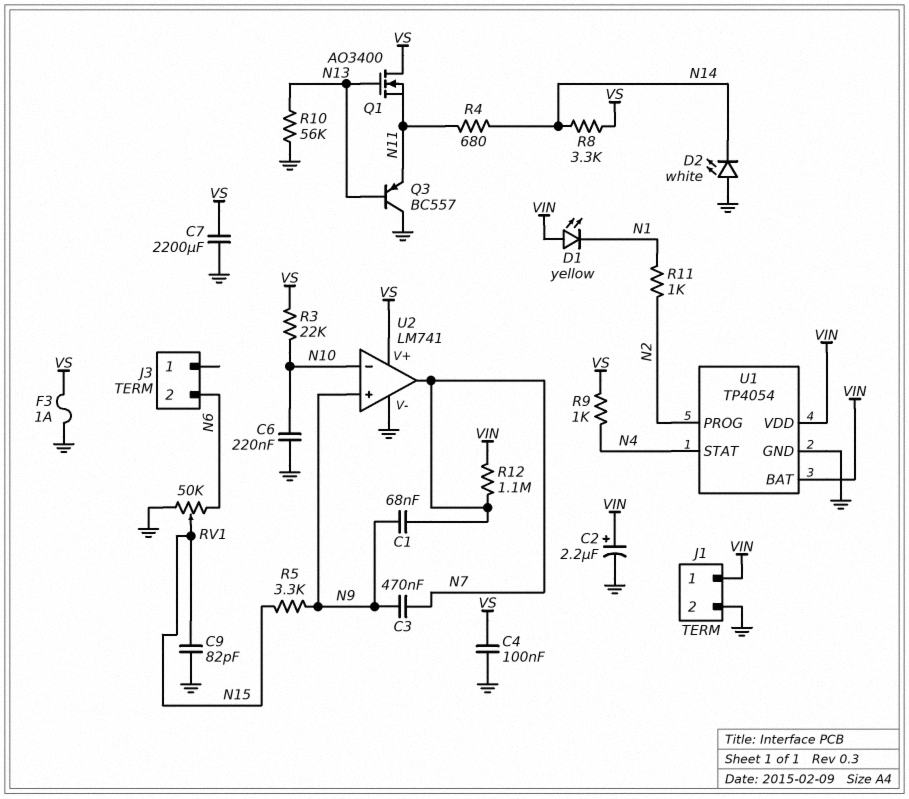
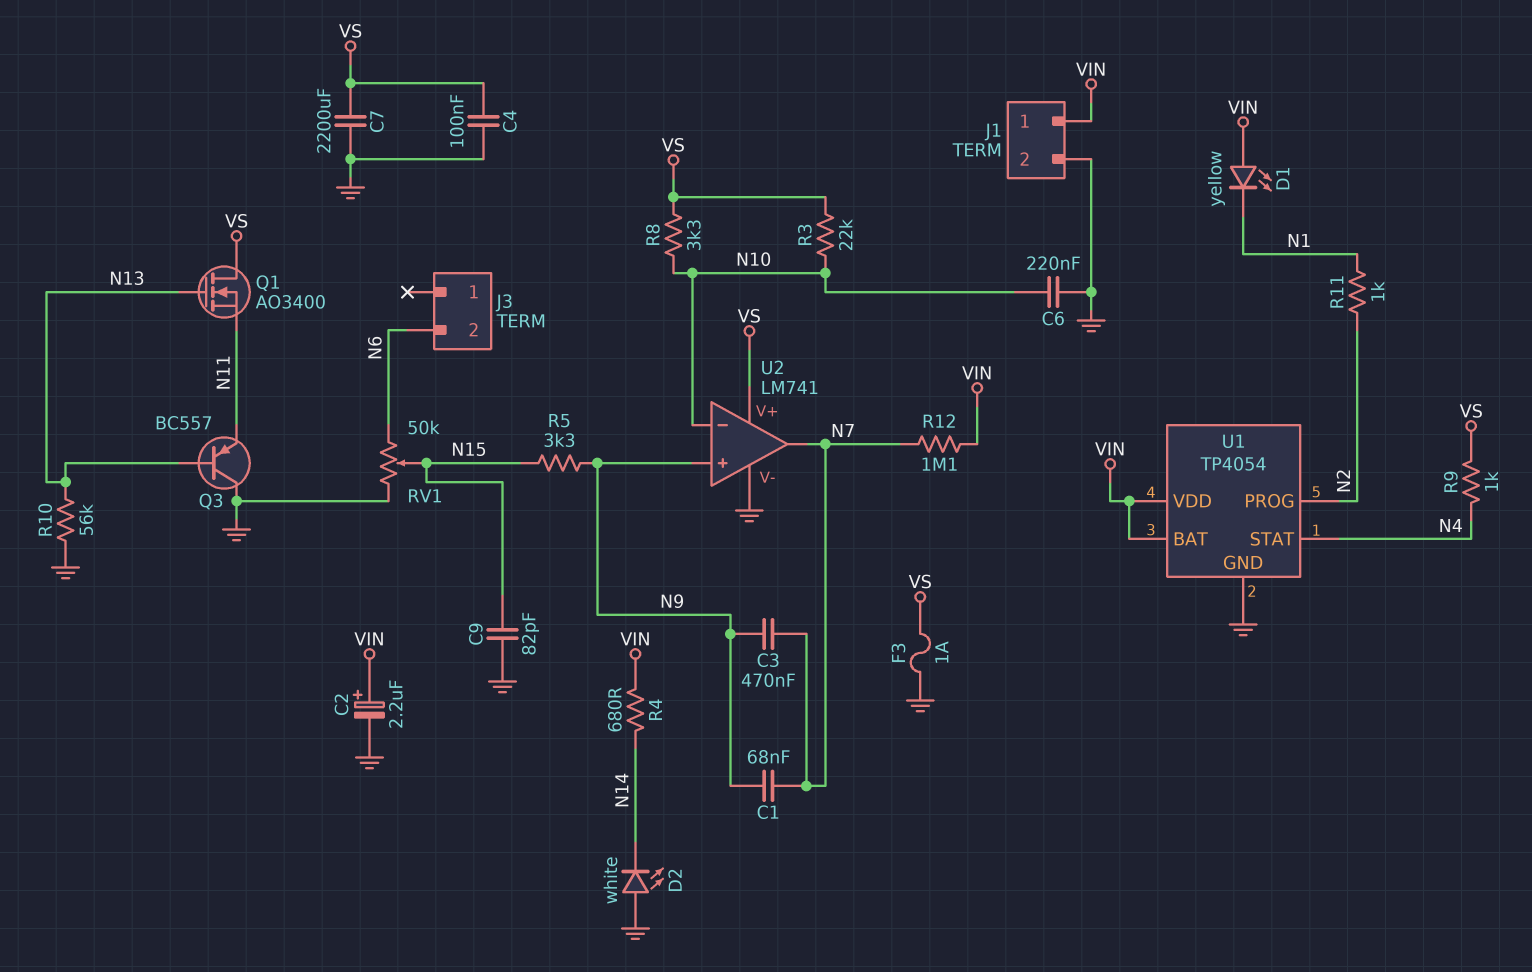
R4: 680 (N11, N14) -> 680 (N14, VIN)
R8: 3.3k (N14, VS) -> 3.3k (N10, VS)

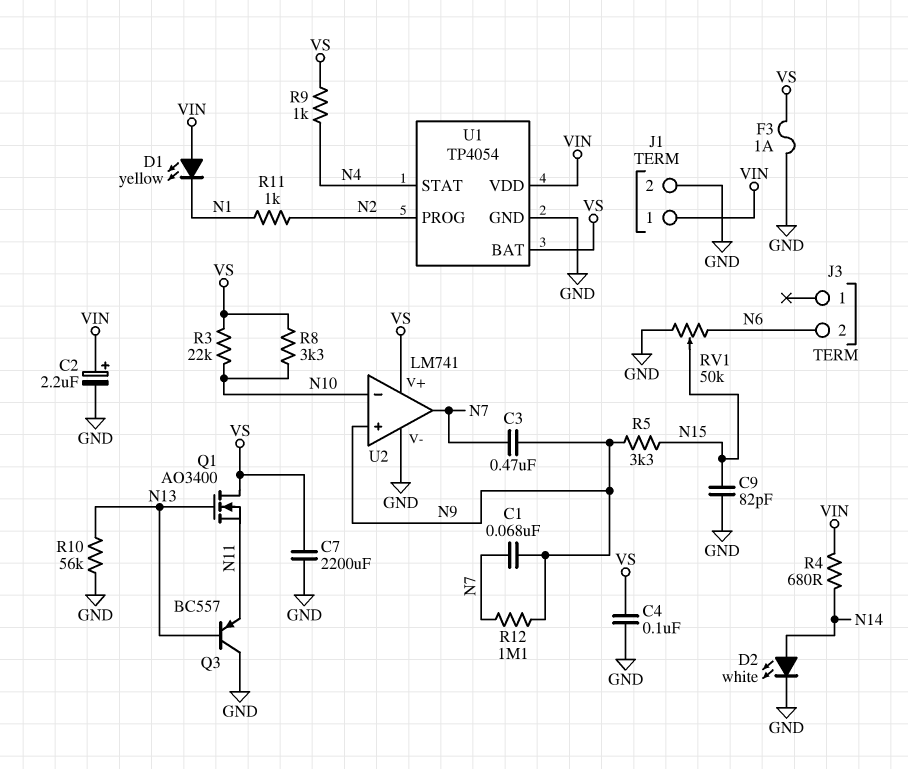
C6: 220nF (GND, N10) -> none
D2: LED white (A GND, K N14) -> LED white (A N14, K GND)
R12: 1.1M (N7, VIN) -> 1.1M (N7, N9)
U1 pin BAT: VIN -> VS

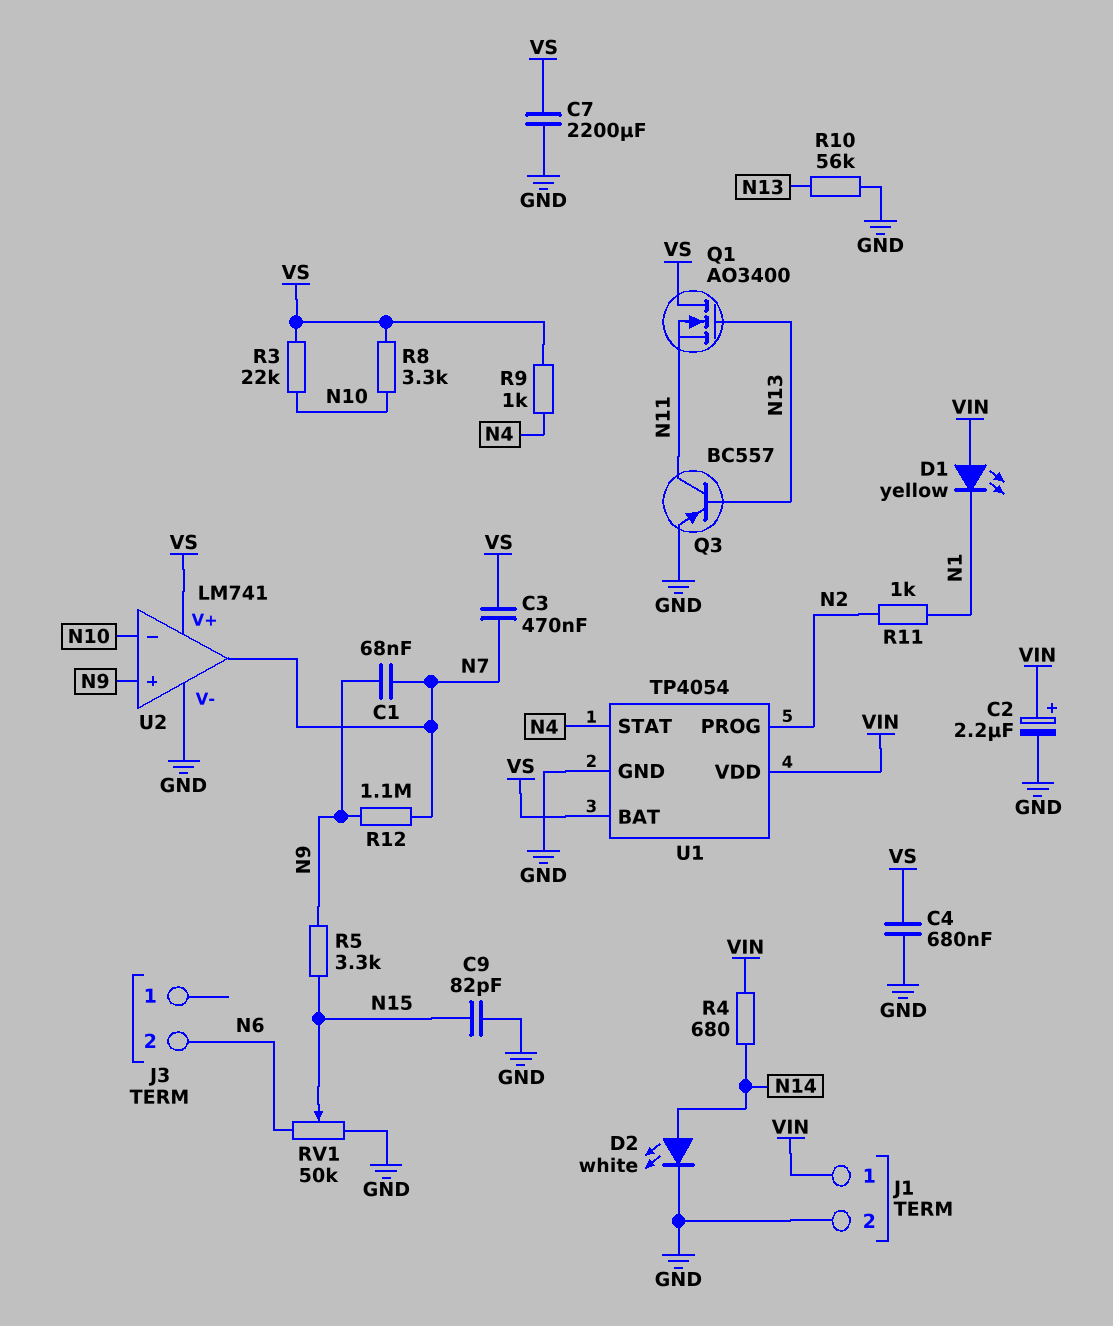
C3: 470nF (N7, N9) -> 470nF (N7, VS)
C4: 100nF (GND, VS) -> 680nF (GND, VS)
F3: 1A (GND, VS) -> none
Q3: PNP BC557 (B N13, C GND, E N11) -> PNP BC557 (B N13, C N11, E GND)

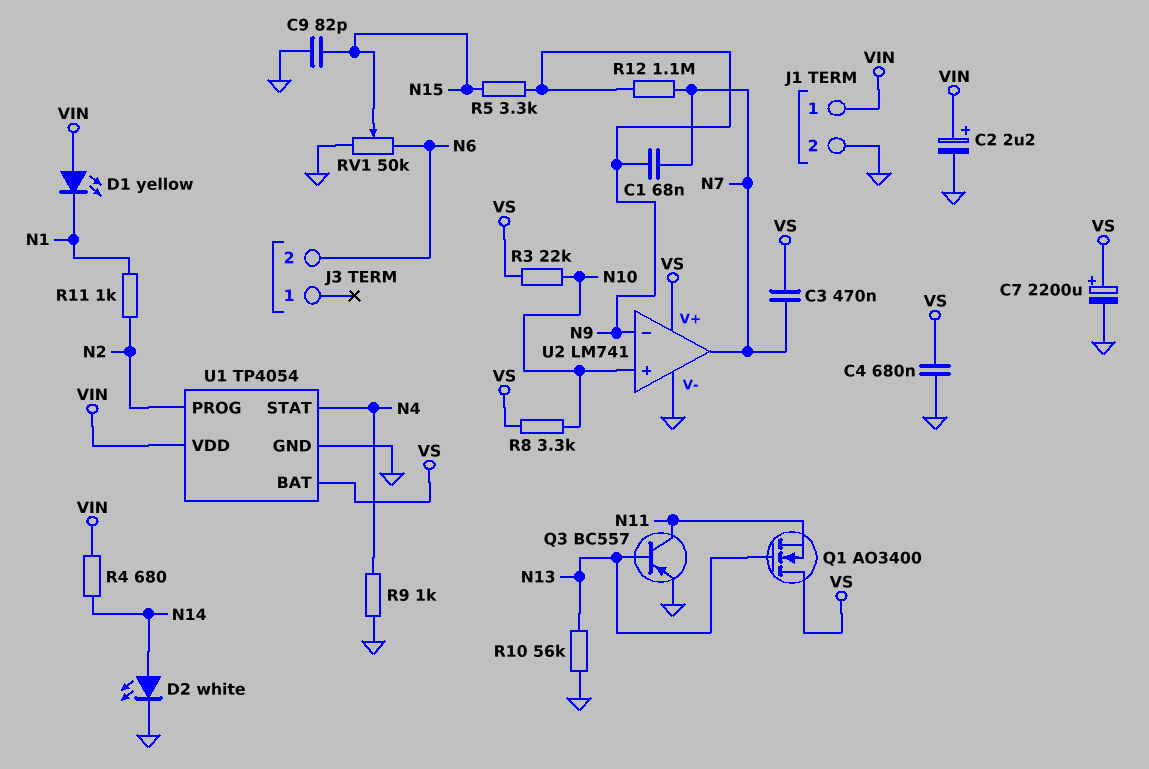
C7: 2200uF (GND, VS) -> 2200uF (plus VS, minus GND)
R9: 1k (N4, VS) -> 1k (GND, N4)
U2 pin in+: N9 -> N10
U2 pin in-: N10 -> N9

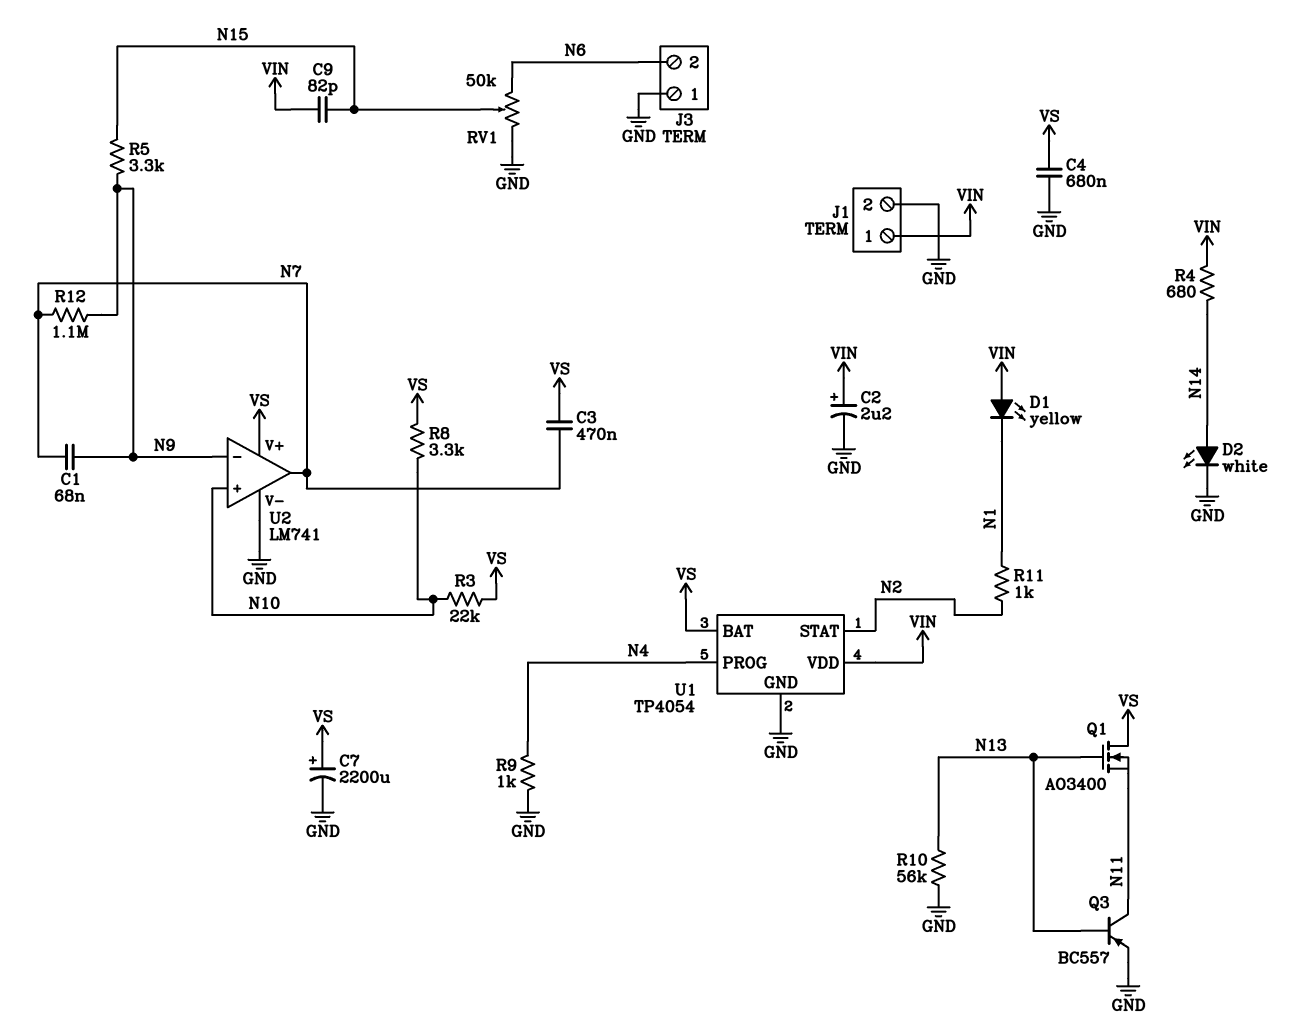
C9: 82pF (GND, N15) -> 82pF (N15, VIN)
J3 pin 1: none -> GND
U1 pin PROG: N2 -> N4
U1 pin STAT: N4 -> N2

